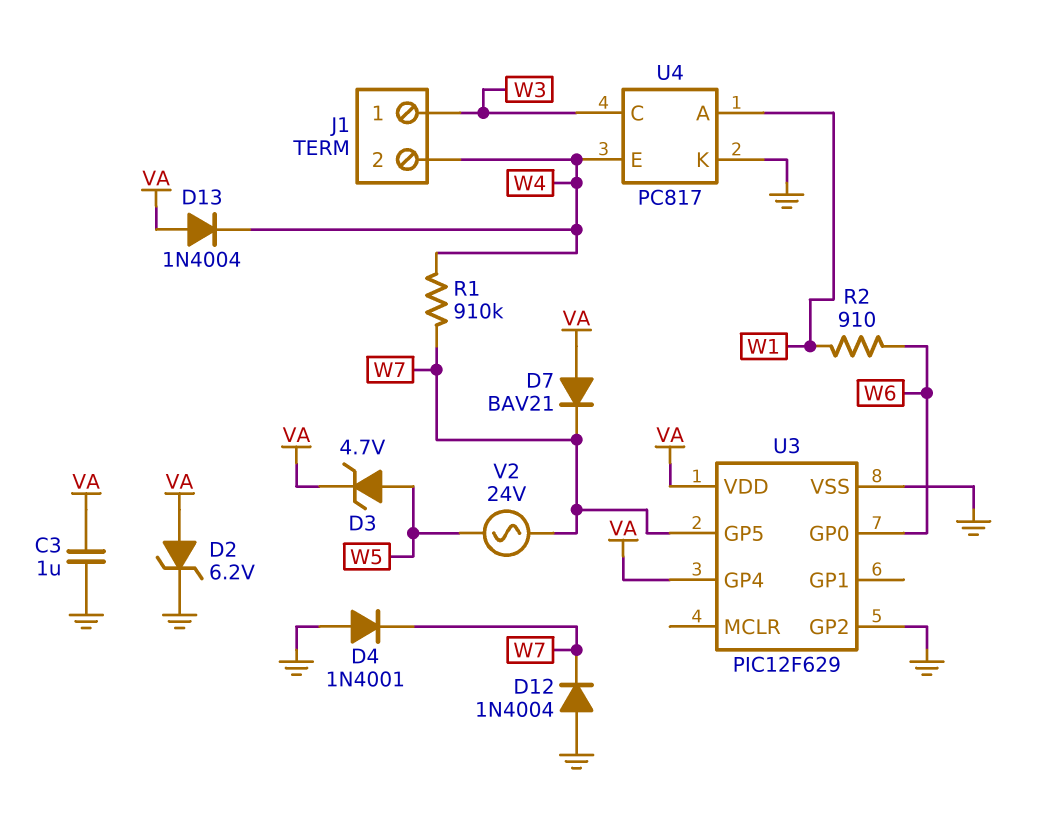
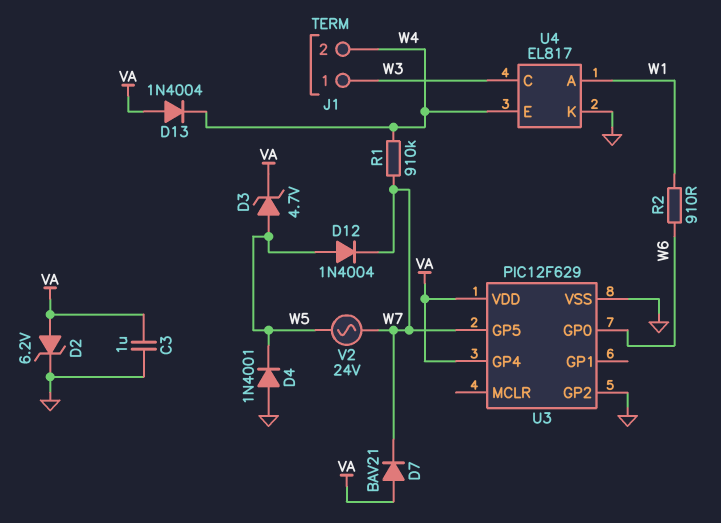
D4: diode 1N4001 (A GND, K W7) -> diode 1N4001 (A GND, K W5)
D12: diode 1N4004 (A GND, K W7) -> diode 1N4004 (A W5, K W7)
U4: PC817 -> EL817

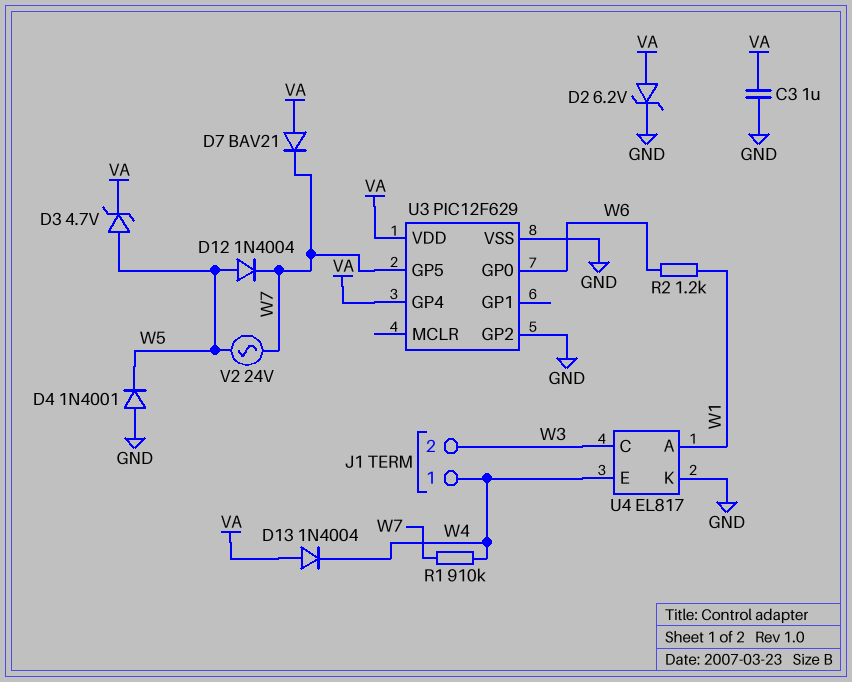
J1 pin 1: W3 -> W4
J1 pin 2: W4 -> W3
R2: 910 (W1, W6) -> 1.2k (W1, W6)

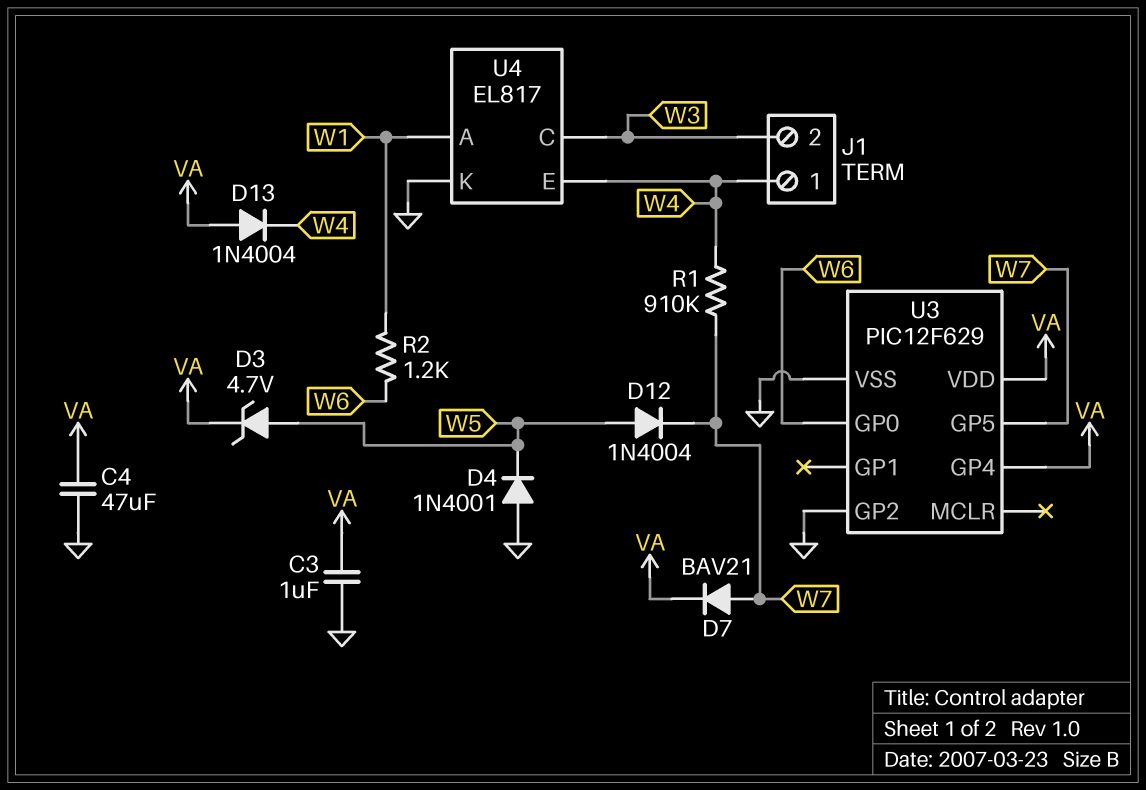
C4: none -> 47uF (GND, VA)
D2: zener 6.2V (A VA, K GND) -> none
D7: diode BAV21 (A VA, K W7) -> diode BAV21 (A W7, K VA)
V2: AC 24V (W5, W7) -> none

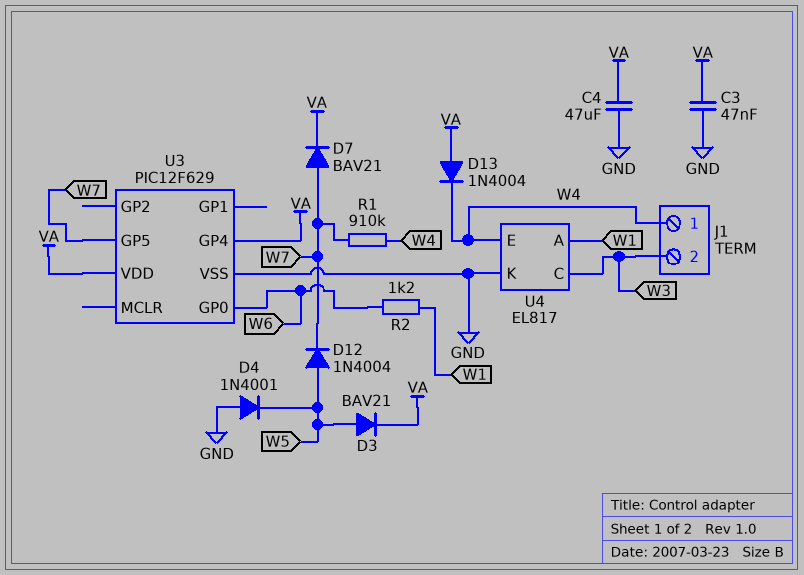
C3: 1uF (GND, VA) -> 47nF (GND, VA)
D3: zener 4.7V (A W5, K VA) -> diode BAV21 (A W5, K VA)
U3 pin GP2: GND -> none

